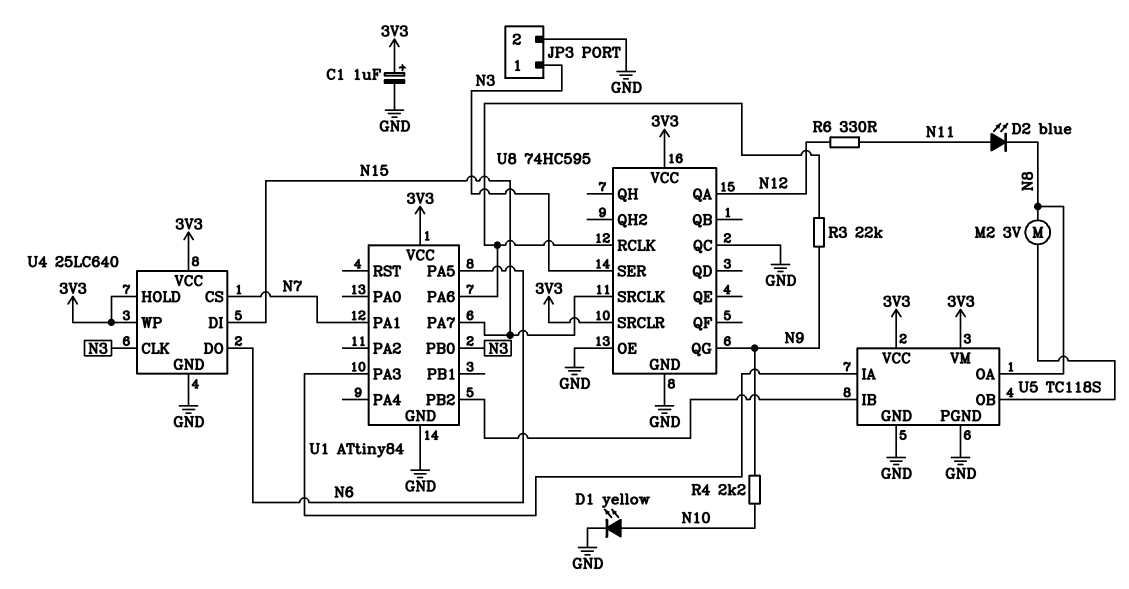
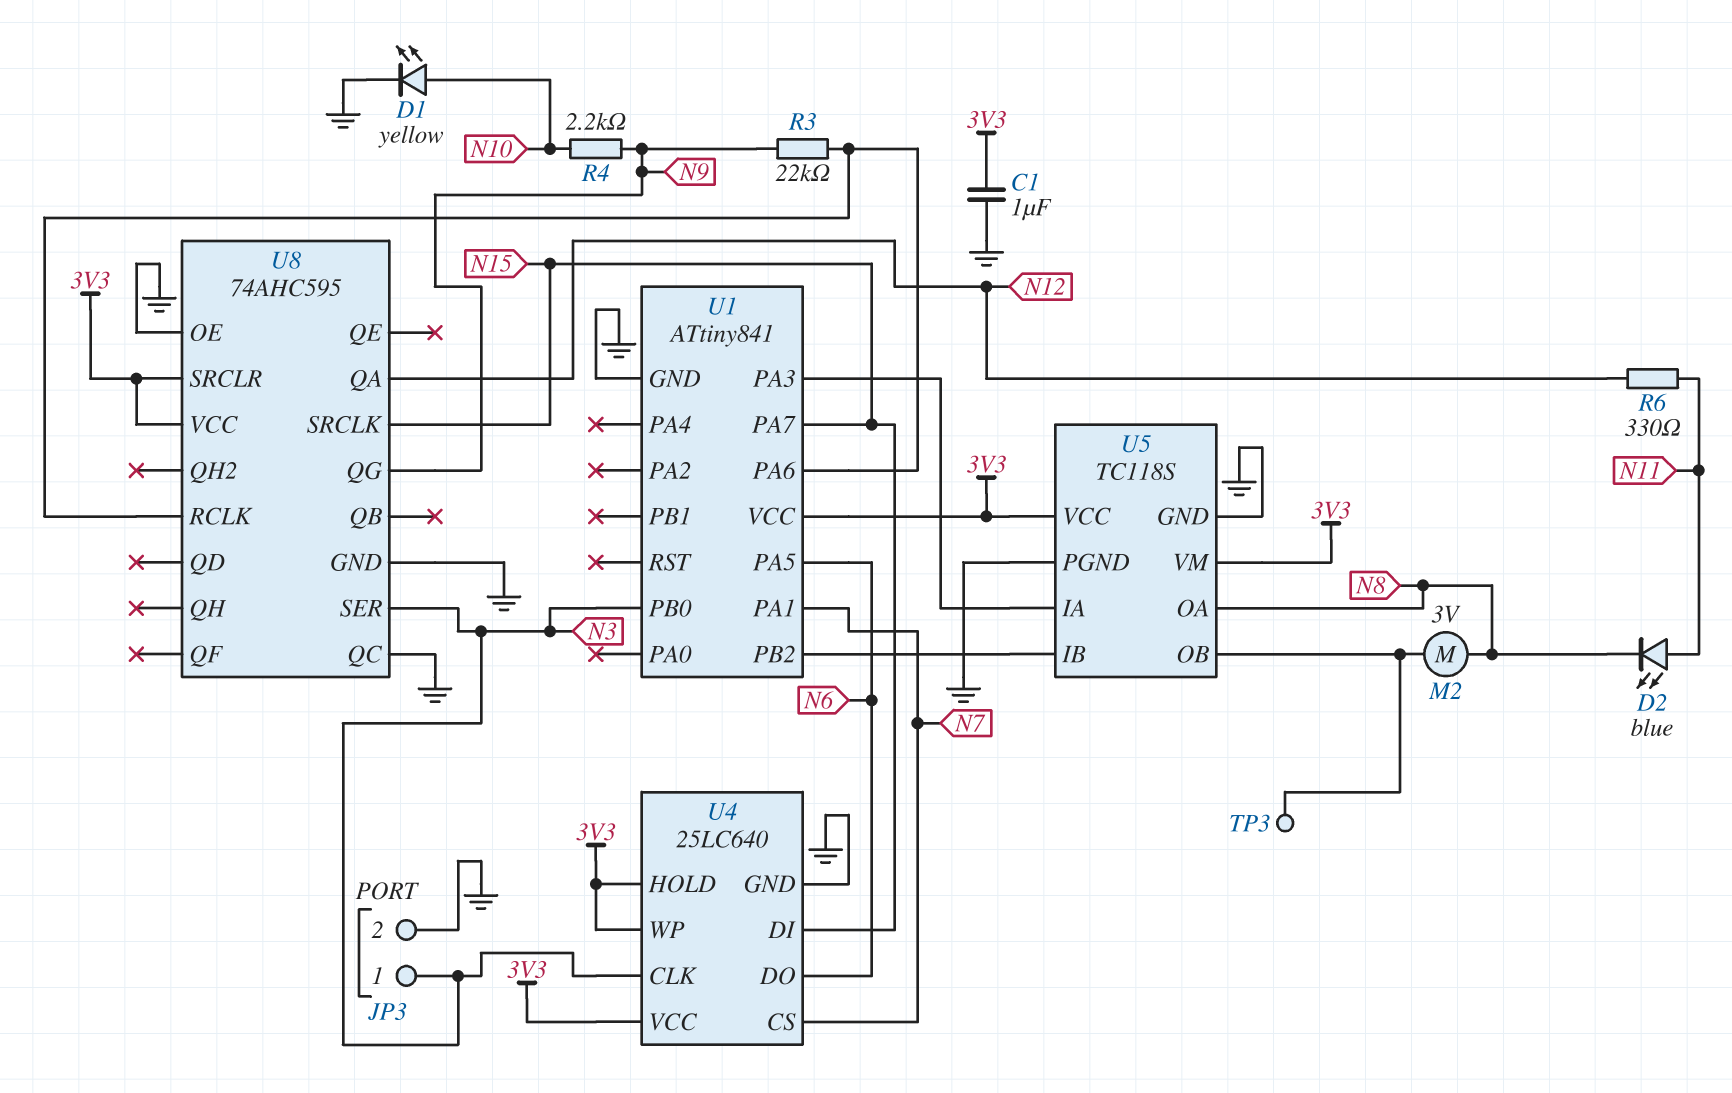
C1: 1uF (plus 3V3, minus GND) -> 1uF (3V3, GND)
TP3: none -> test point (U5/OB)
U1: ATtiny84 -> ATtiny841
U8: 74HC595 -> 74AHC595

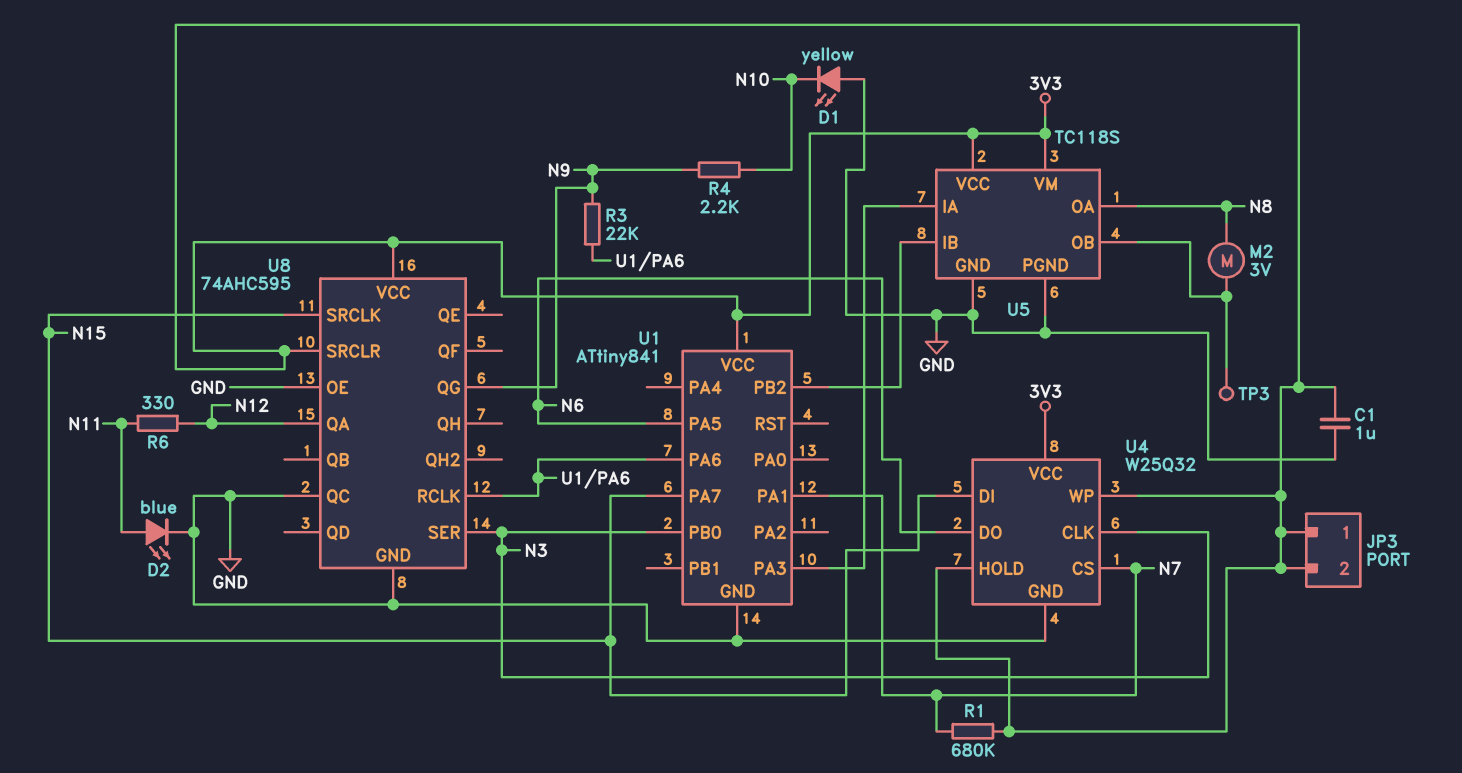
D1: LED yellow (A N10, K GND) -> LED yellow (A GND, K N10)
D2: LED blue (A N11, K N8) -> LED blue (A N11, K GND)
JP3 pin 1: N3 -> 3V3
JP3 pin 2: GND -> 3V3
R1: none -> 680k (3V3, N7)
U4: 25LC640 -> W25Q32

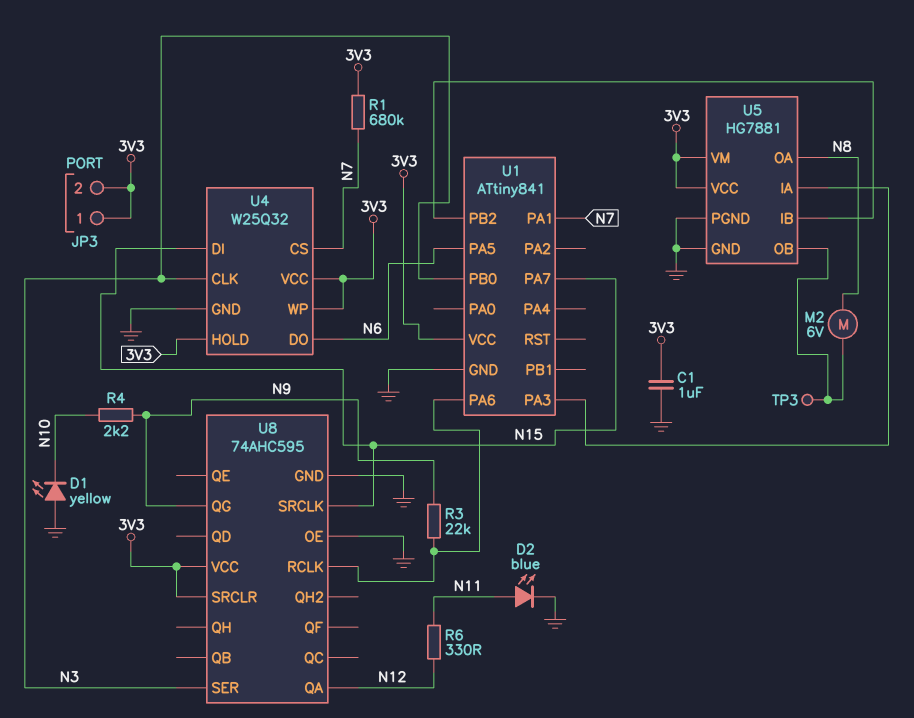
M2: motor 3V (N8, U5/OB) -> motor 6V (N8, U5/OB)
U5: TC118S -> HG7881
U8 pin QC: GND -> none

